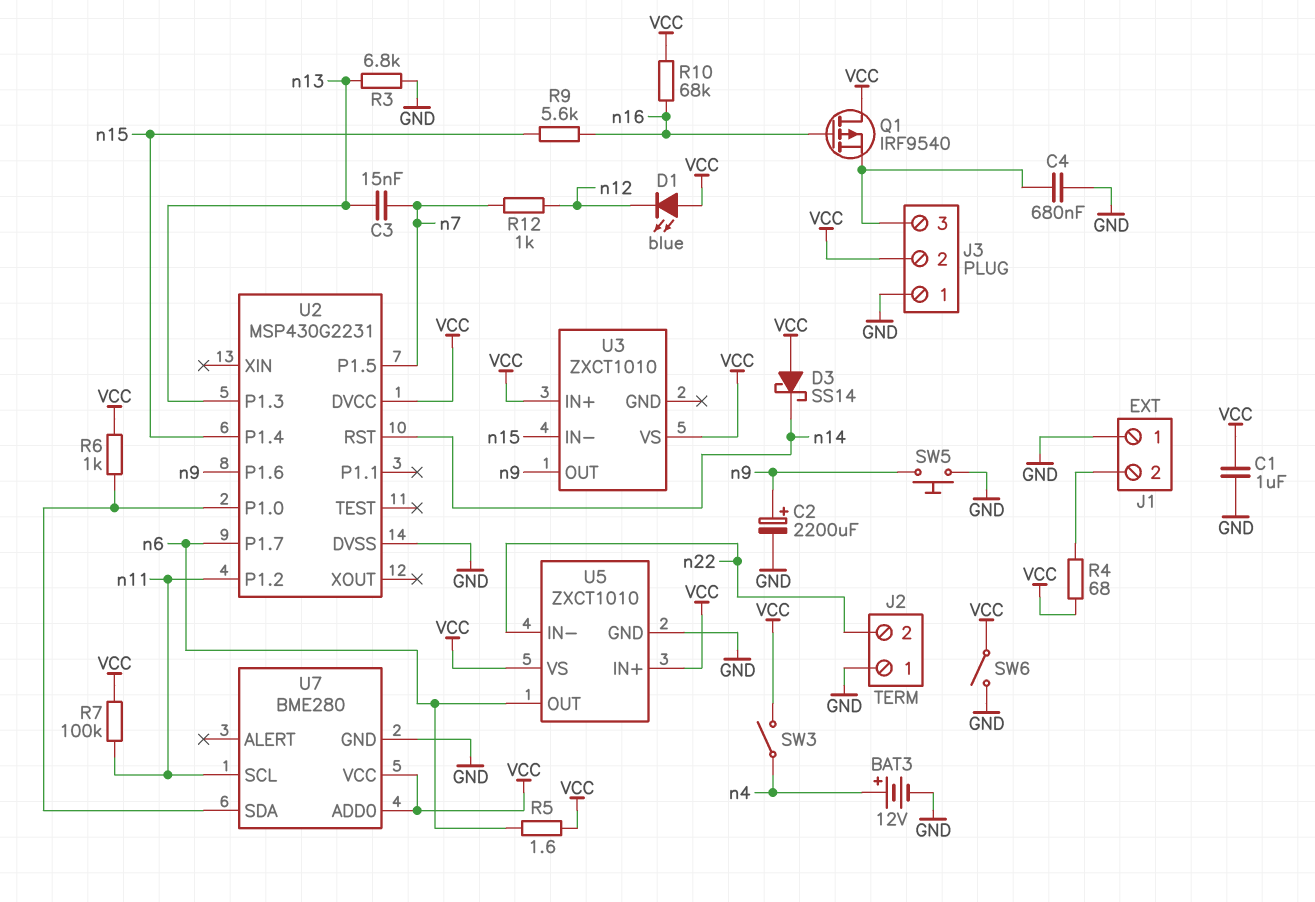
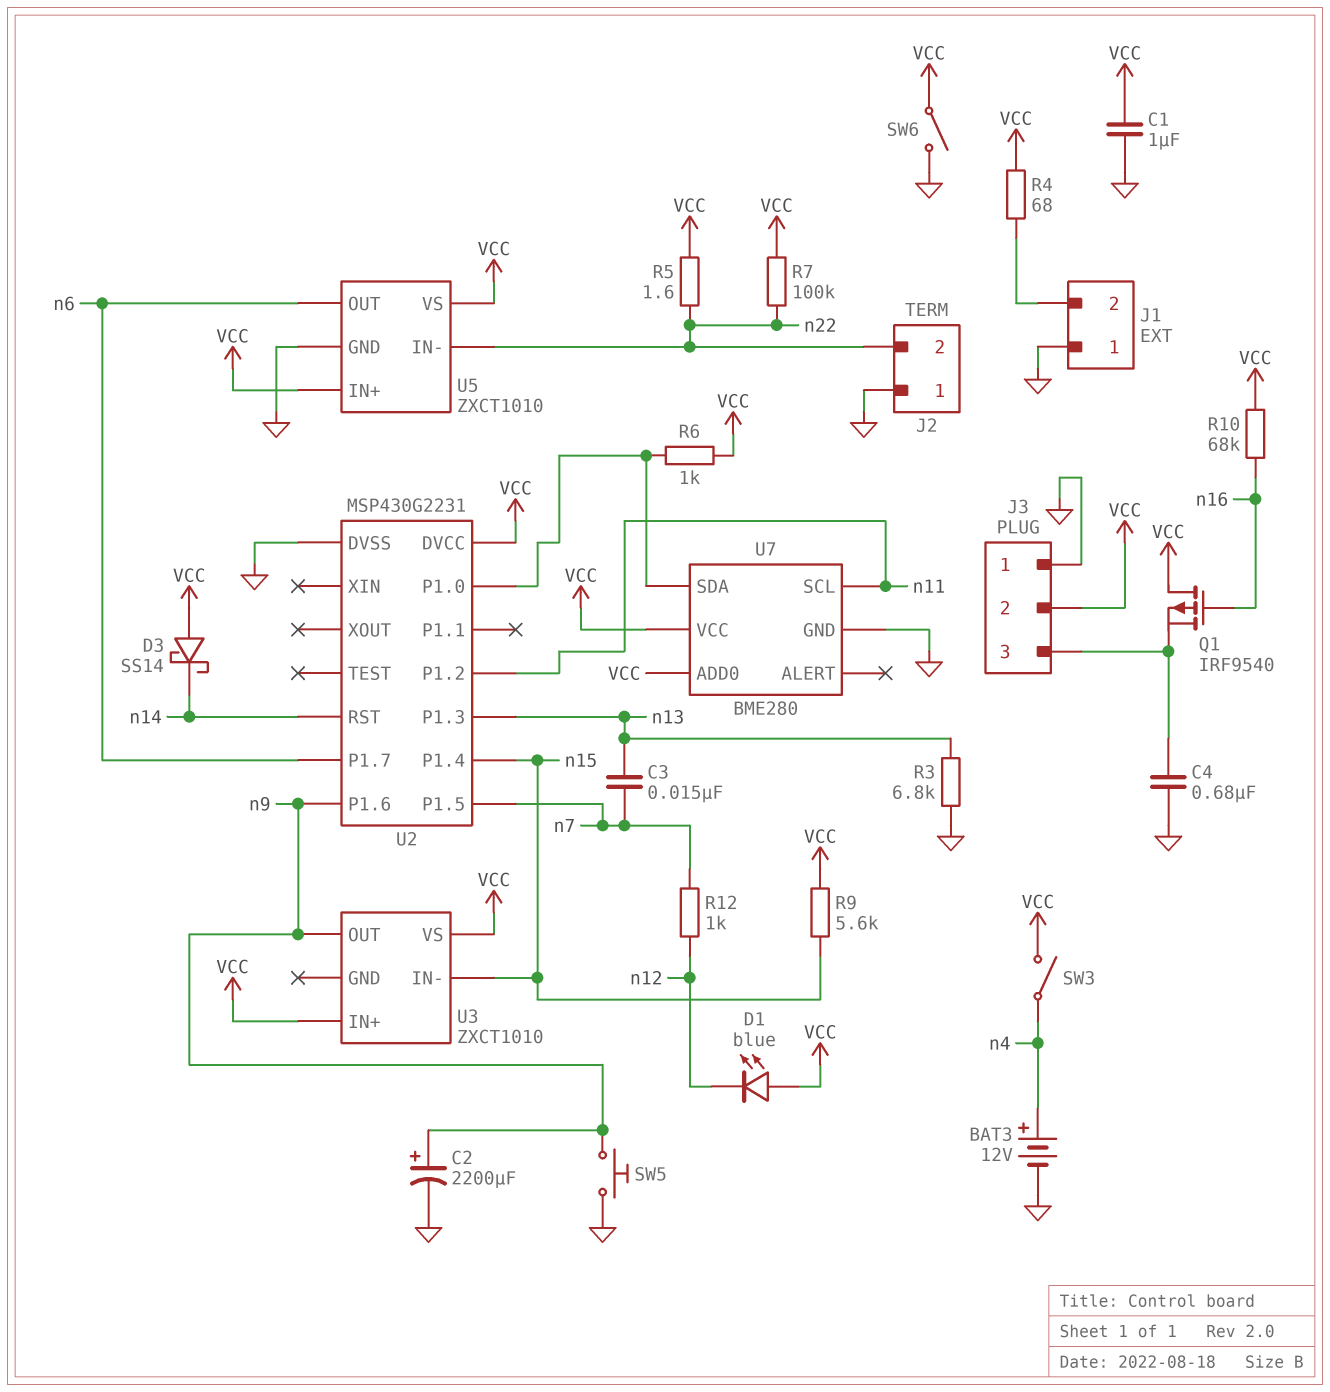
R5: 1.6 (VCC, n6) -> 1.6 (VCC, n22)
R7: 100k (VCC, n11) -> 100k (VCC, n22)
R9: 5.6k (n15, n16) -> 5.6k (VCC, n15)

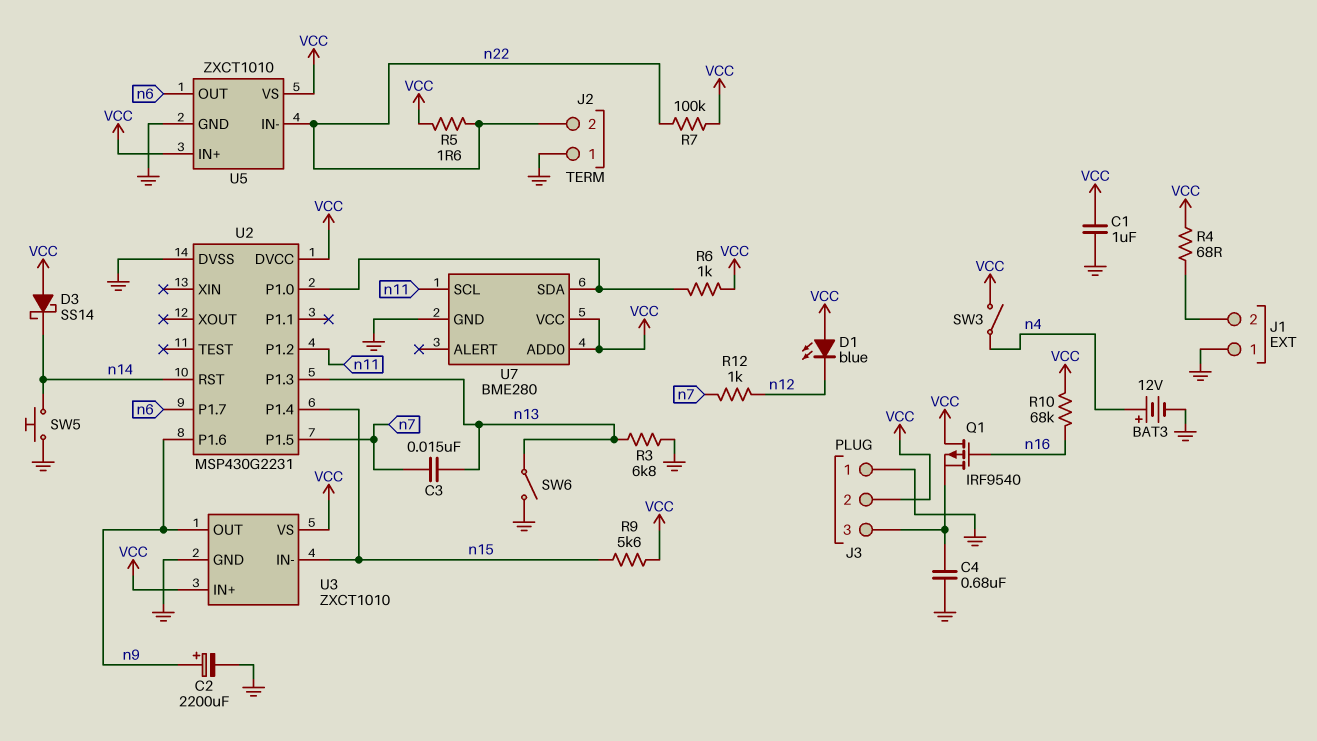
SW5: button (GND, n9) -> button (GND, n14)
SW6: switch (GND, VCC) -> switch (GND, n13)
U3 pin GND: none -> GND

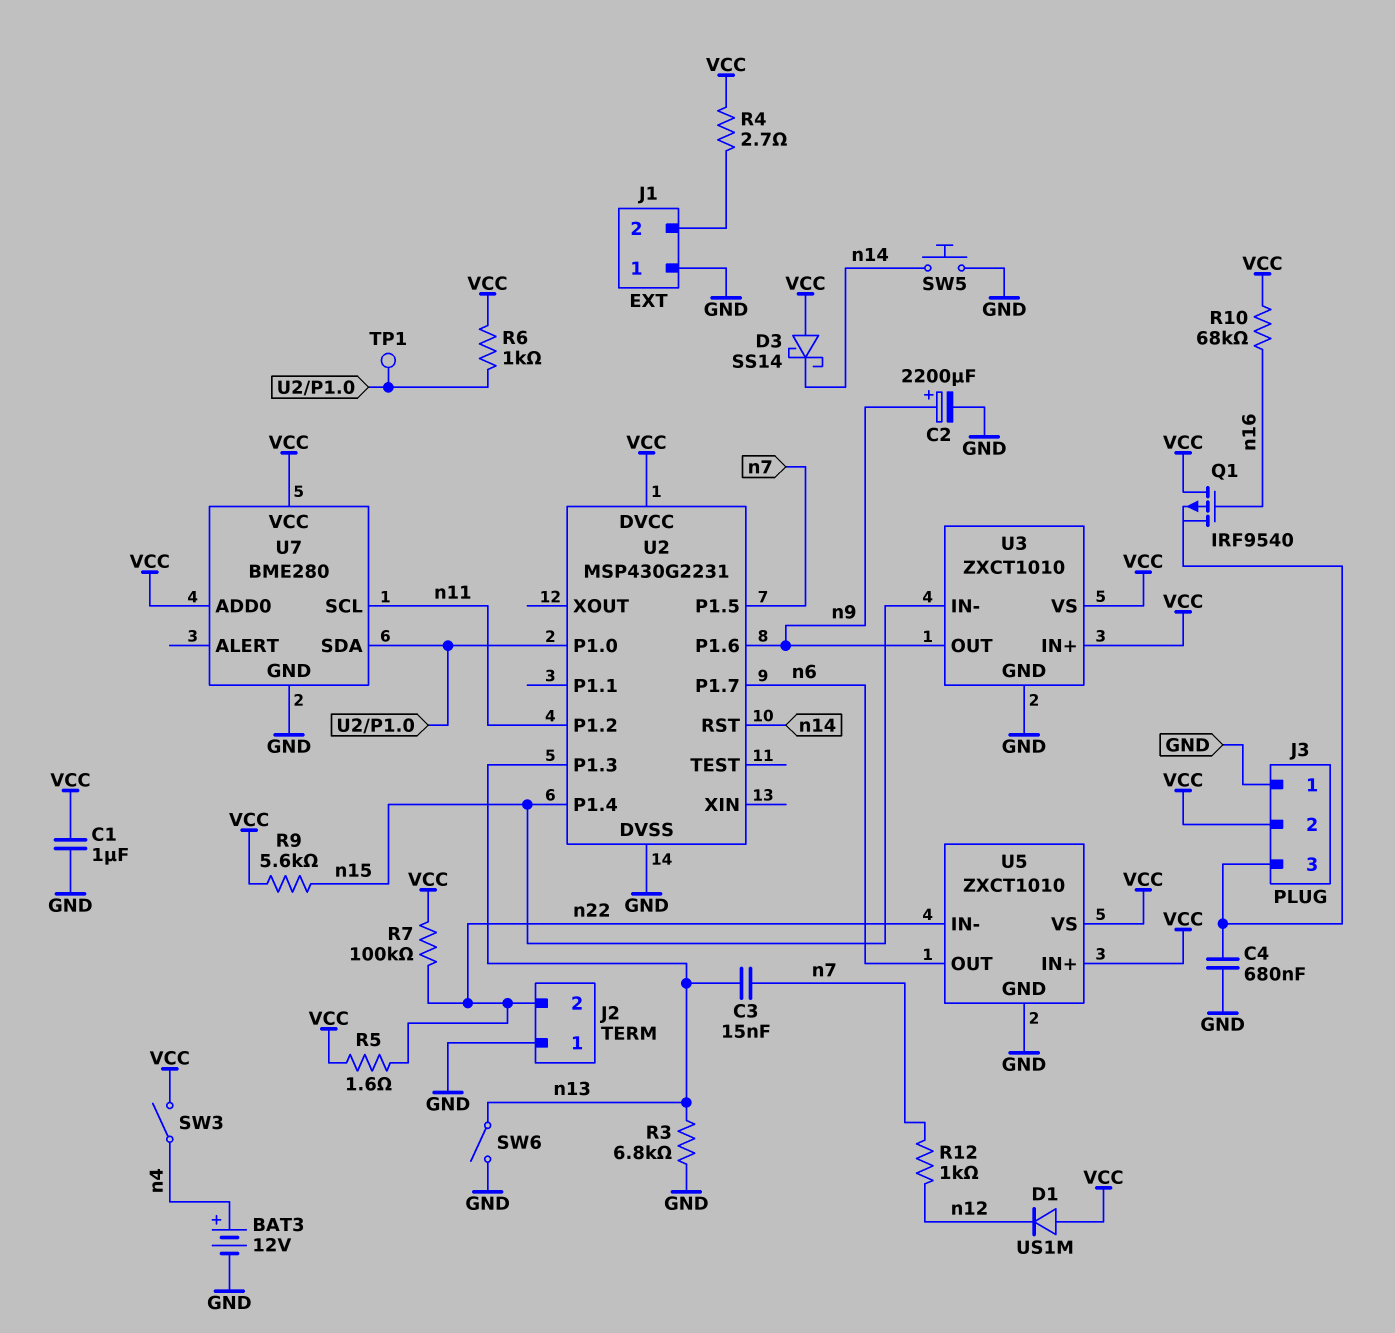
D1: LED blue (A VCC, K n12) -> diode US1M (A VCC, K n12)
R4: 68 (J1/2, VCC) -> 2.7 (J1/2, VCC)
TP1: none -> test point (U2/P1.0)

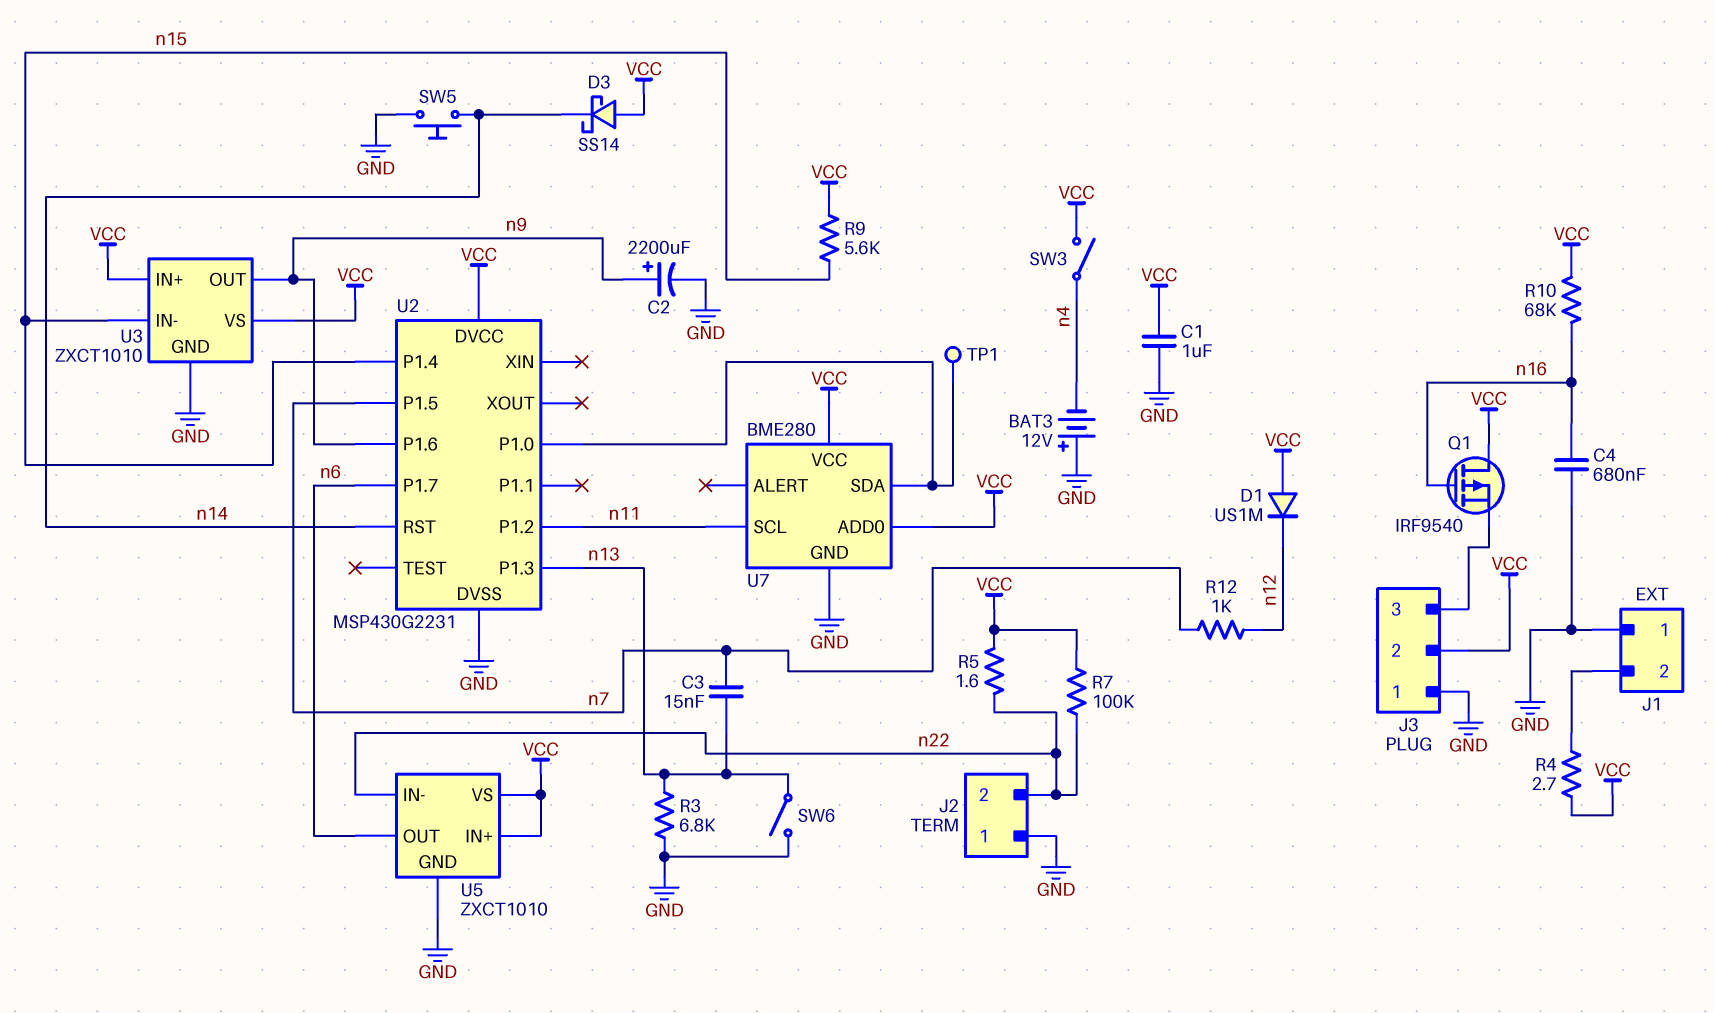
BAT3: 12V (plus n4, minus GND) -> 12V (plus GND, minus n4)
C4: 680nF (GND, J3/3) -> 680nF (GND, n16)
R6: 1k (U2/P1.0, VCC) -> none

